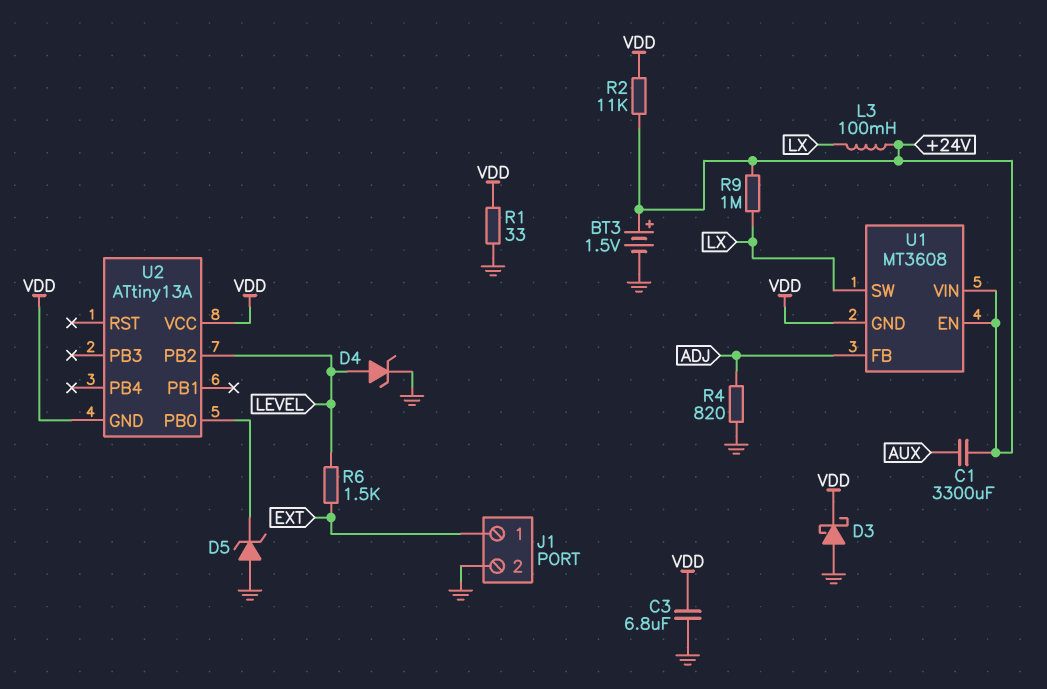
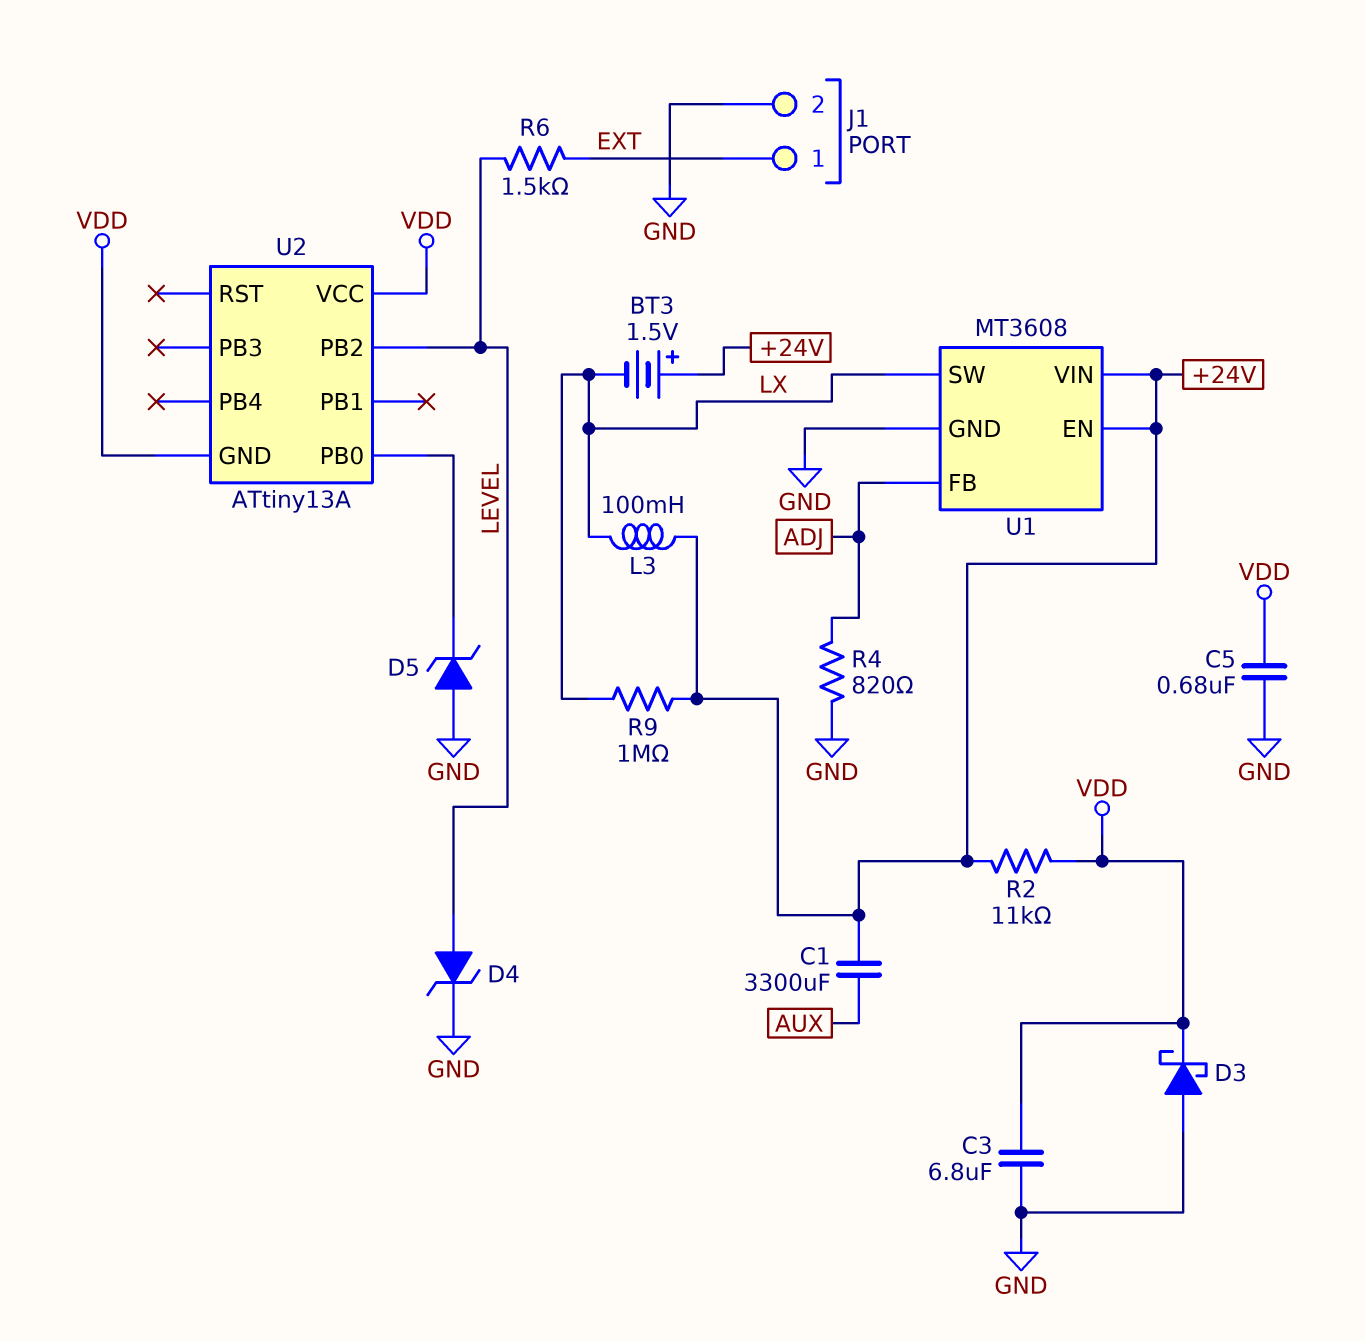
BT3: 1.5V (plus +24V, minus GND) -> 1.5V (plus +24V, minus LX)
C5: none -> 680nF (GND, VDD)
R1: 33 (GND, VDD) -> none
U1 pin GND: VDD -> GND

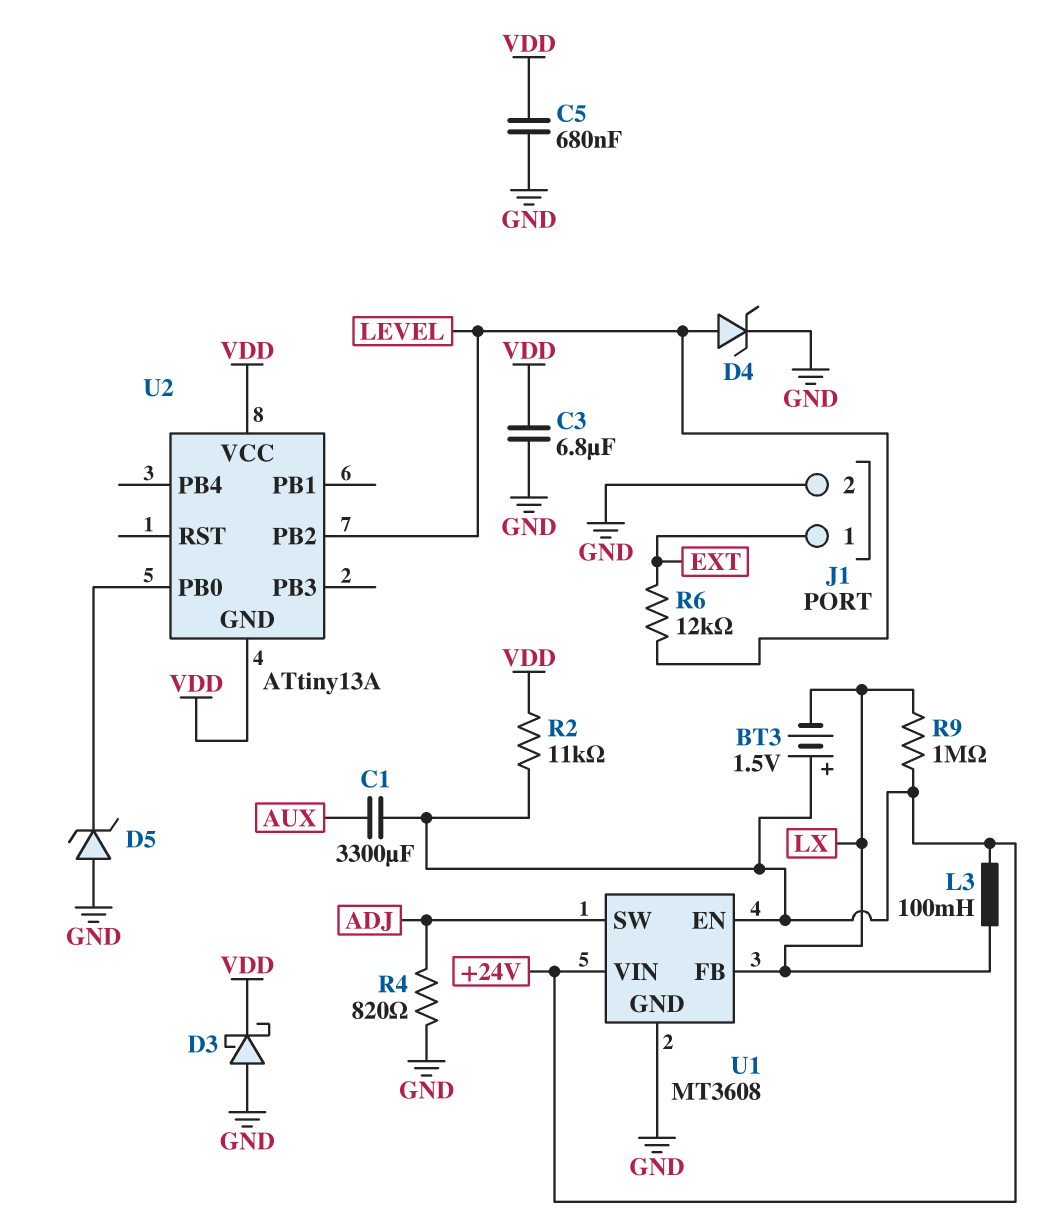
R6: 1.5k (EXT, LEVEL) -> 12k (EXT, LEVEL)
U1 pin FB: ADJ -> LX
U1 pin SW: LX -> ADJ

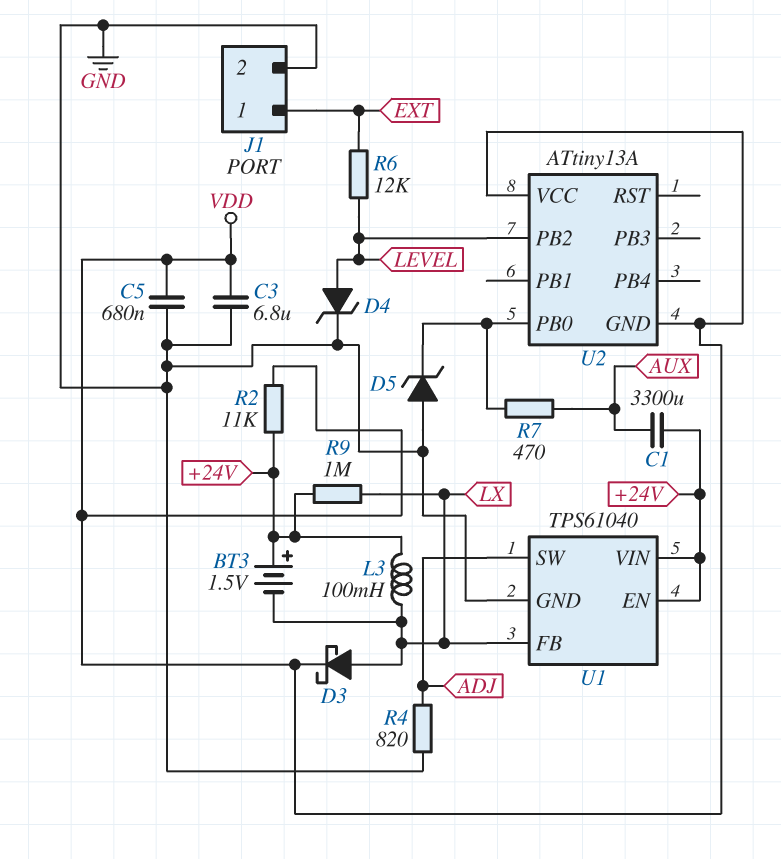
D3: schottky (A GND, K VDD) -> schottky (A LX, K VDD)
R7: none -> 470 (AUX, U2/PB0)
U1: MT3608 -> TPS61040

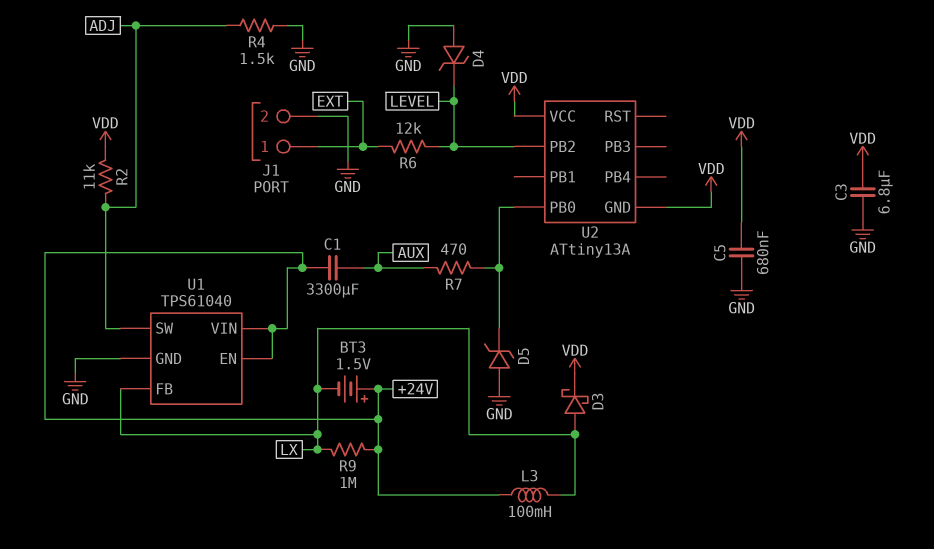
D4: zener (A LEVEL, K GND) -> zener (A GND, K LEVEL)
R2: 11k (+24V, VDD) -> 11k (ADJ, VDD)
R4: 820 (ADJ, GND) -> 1.5k (ADJ, GND)

